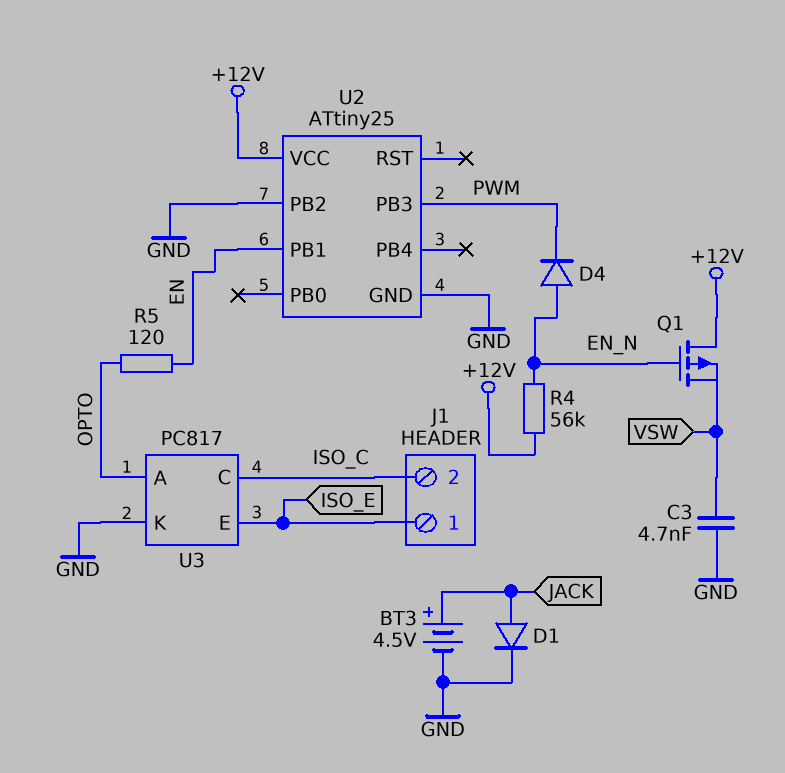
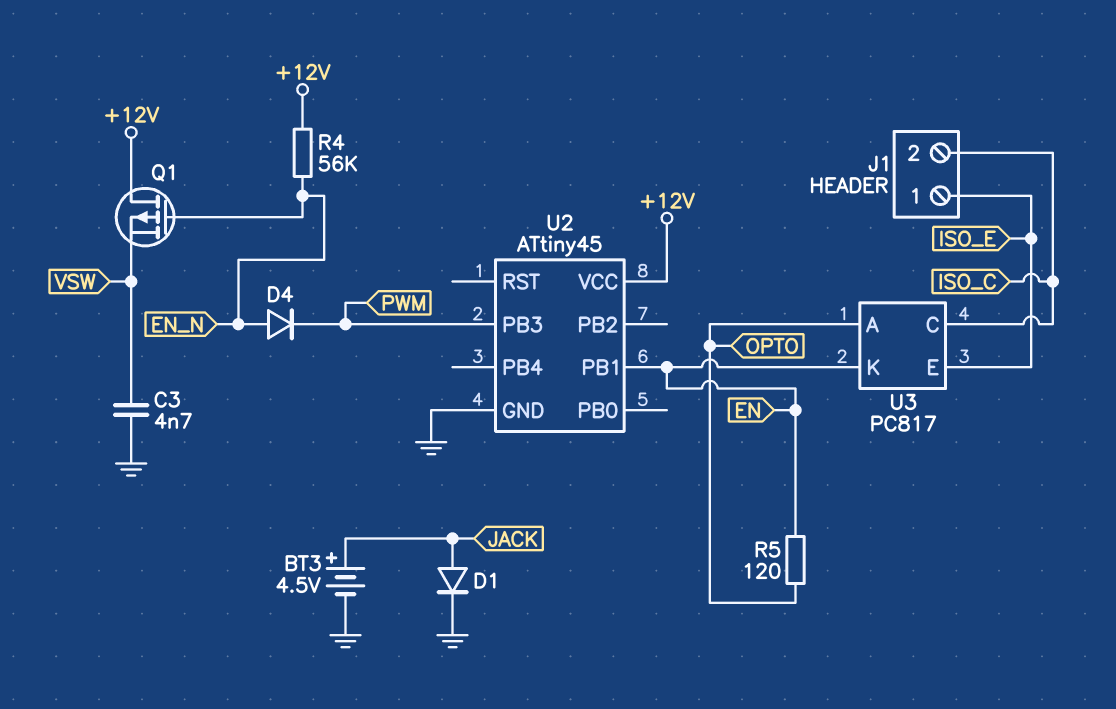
U2: ATtiny25 -> ATtiny45
U2 pin PB2: GND -> none
U3 pin K: GND -> EN

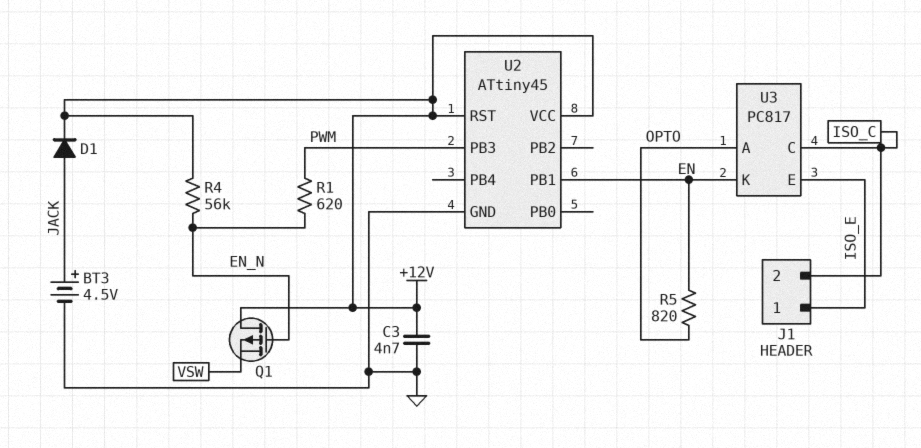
C3: 4.7nF (GND, VSW) -> 4.7nF (+12V, GND)
D1: diode (A JACK, K GND) -> diode (A JACK, K +12V)
D4: diode (A EN_N, K PWM) -> none
R1: none -> 620 (EN_N, PWM)
R5: 120 (EN, OPTO) -> 820 (EN, OPTO)
U2 pin RST: none -> +12V

